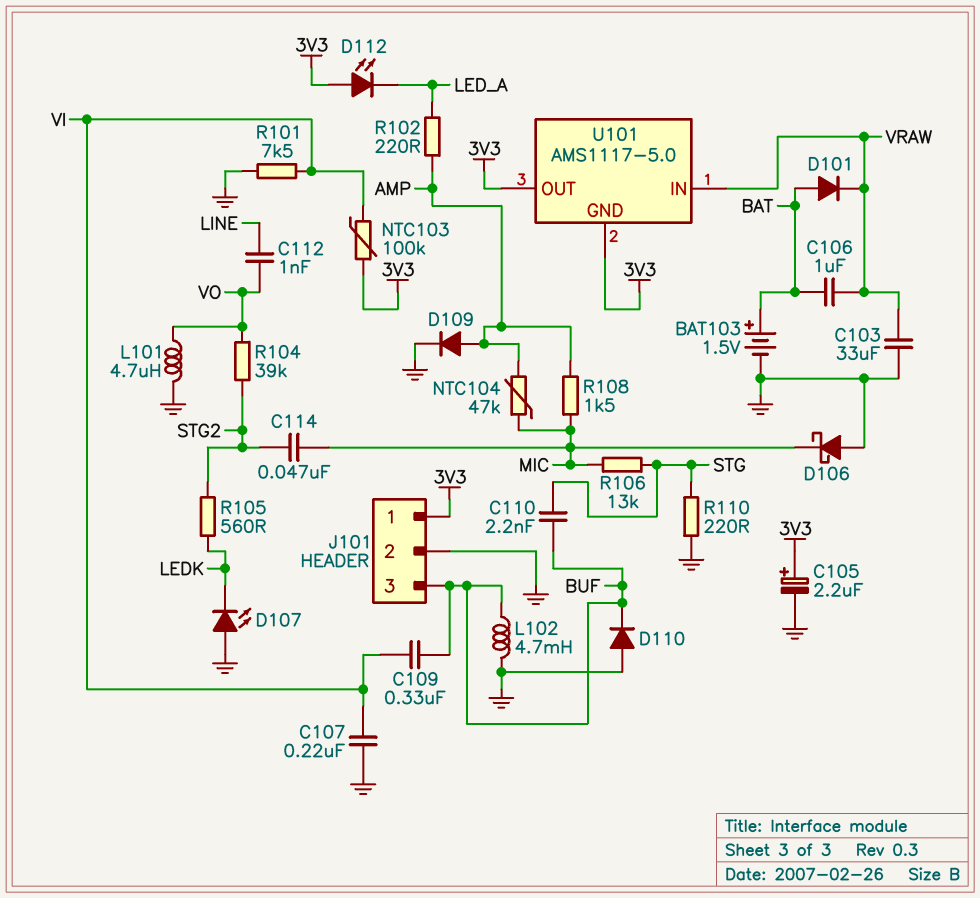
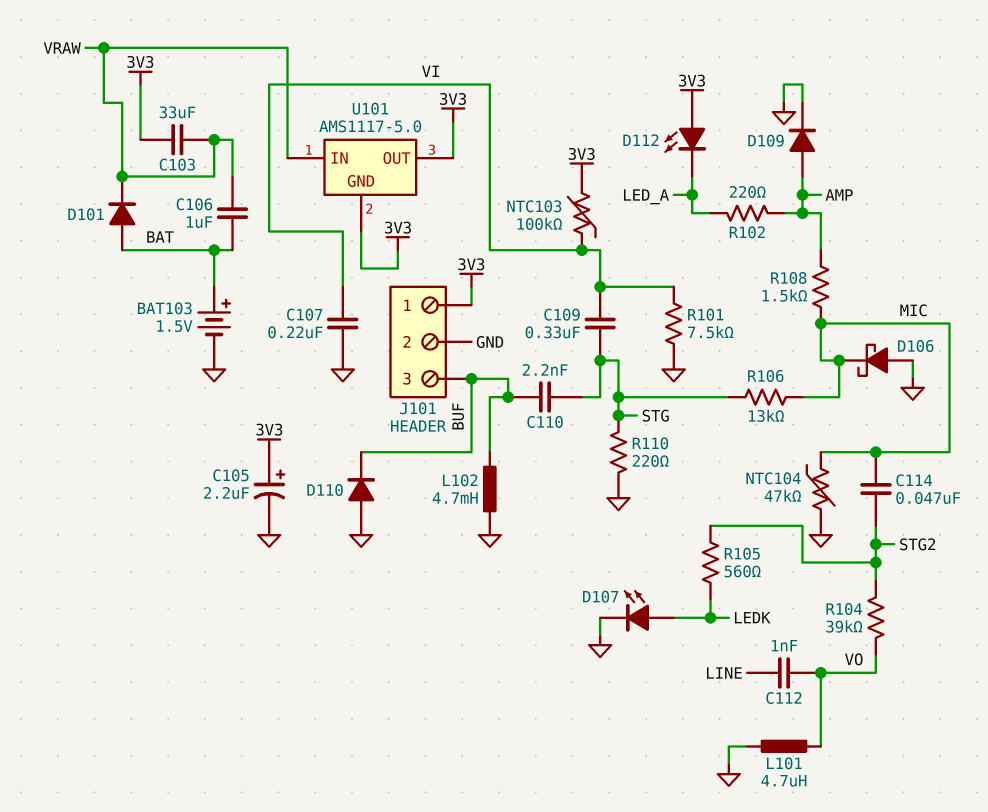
C103: 33uF (GND, VRAW) -> 33uF (3V3, VRAW)
C109: 330nF (BUF, VI) -> 330nF (STG, VI)
D107: LED (A GND, K LEDK) -> LED (A LEDK, K GND)
NTC104: 47k (AMP, MIC) -> 47k (GND, MIC)

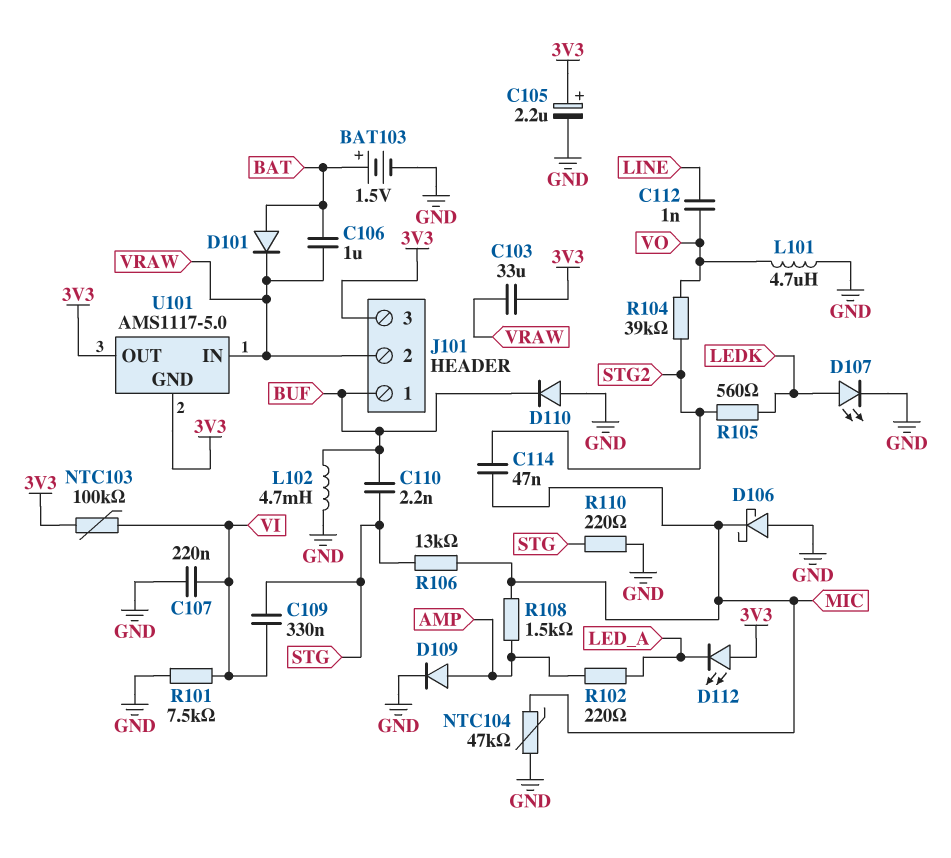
J101 pin 1: 3V3 -> BUF
J101 pin 2: GND -> VRAW
J101 pin 3: BUF -> 3V3

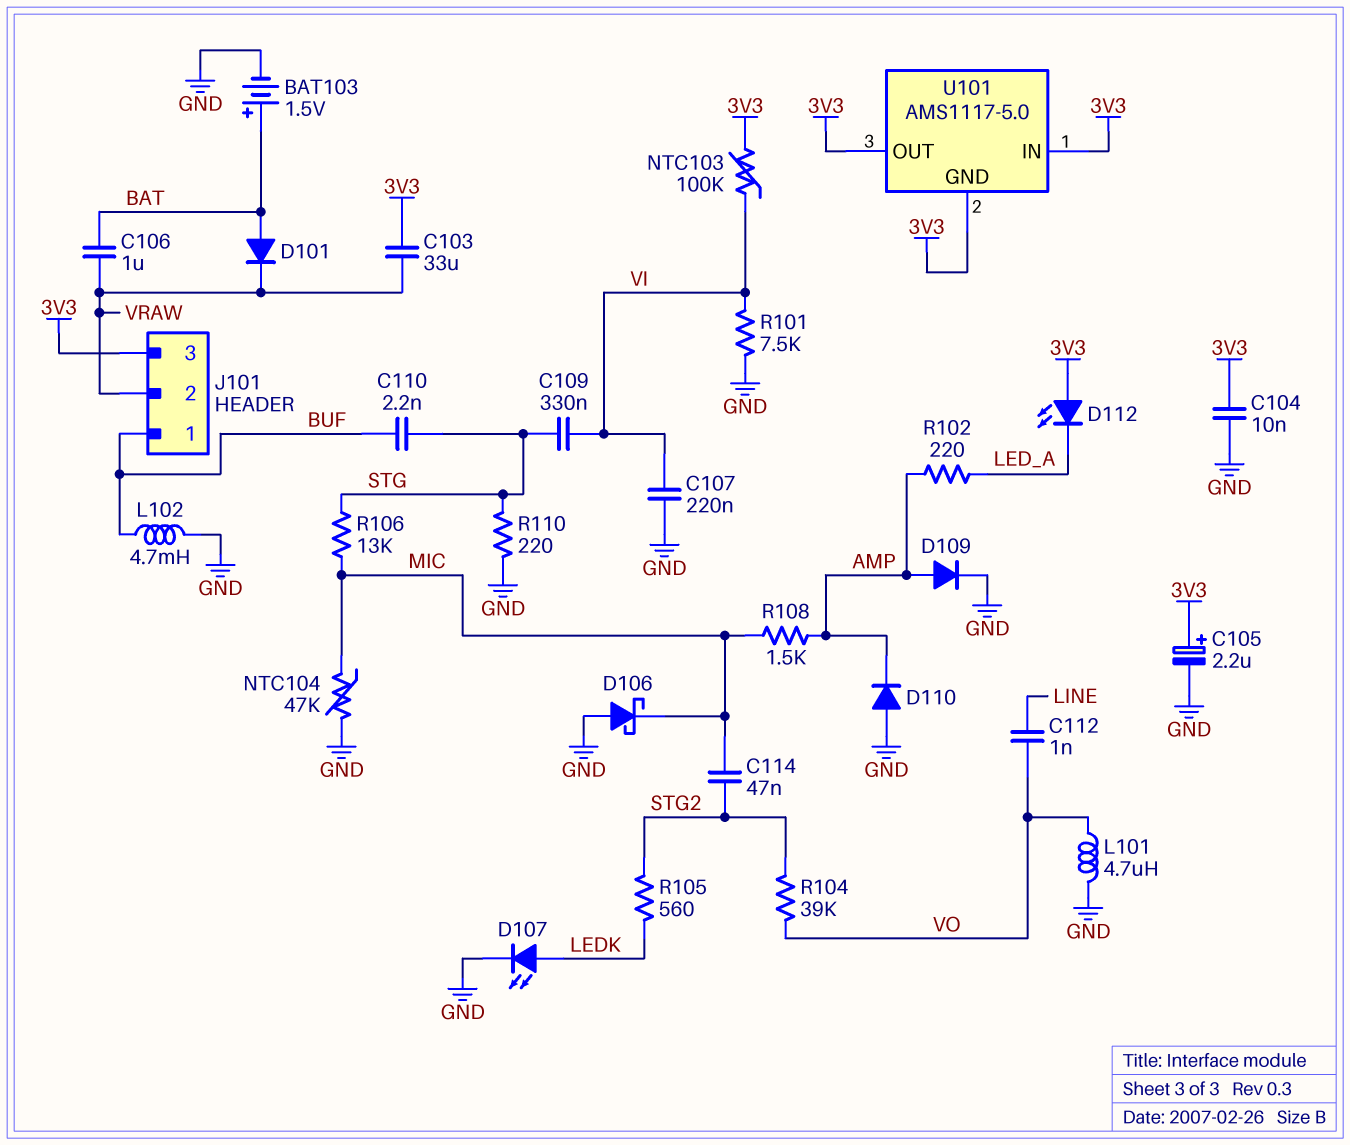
C104: none -> 10nF (3V3, GND)
D110: diode (A GND, K BUF) -> diode (A GND, K AMP)
U101 pin IN: VRAW -> 3V3

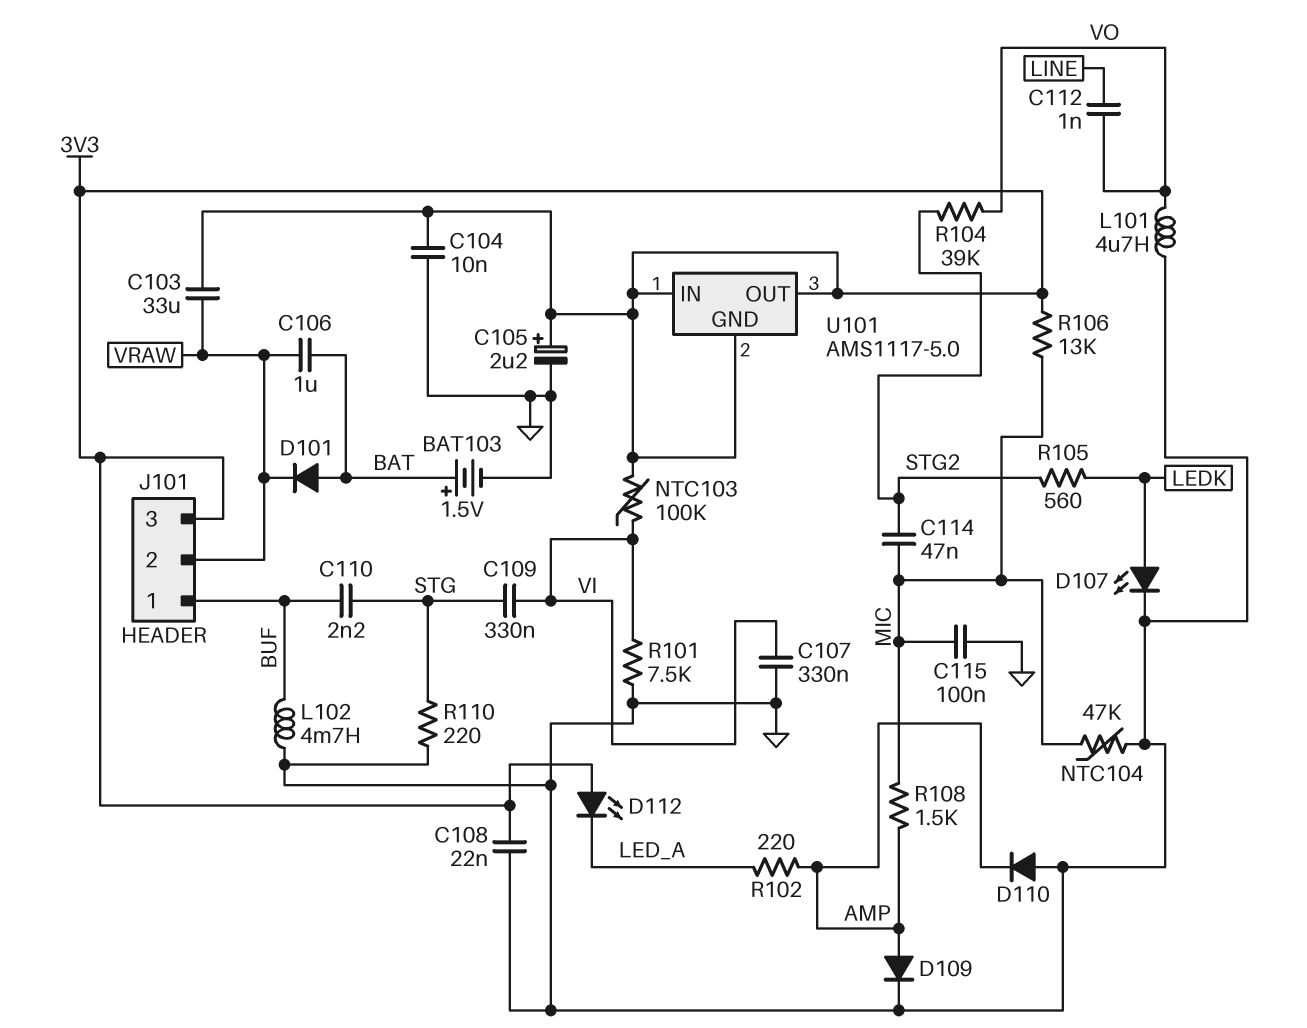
C107: 220nF (GND, VI) -> 330nF (GND, VI)
C108: none -> 22nF (3V3, GND)
C115: none -> 100nF (GND, MIC)
D106: schottky (A GND, K MIC) -> none
R106: 13k (MIC, STG) -> 13k (3V3, MIC)

